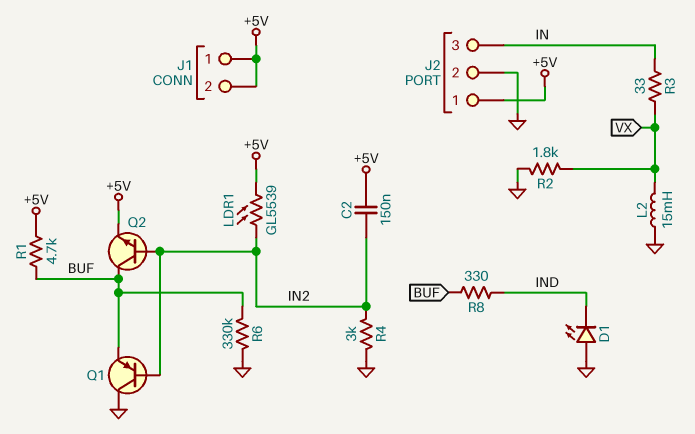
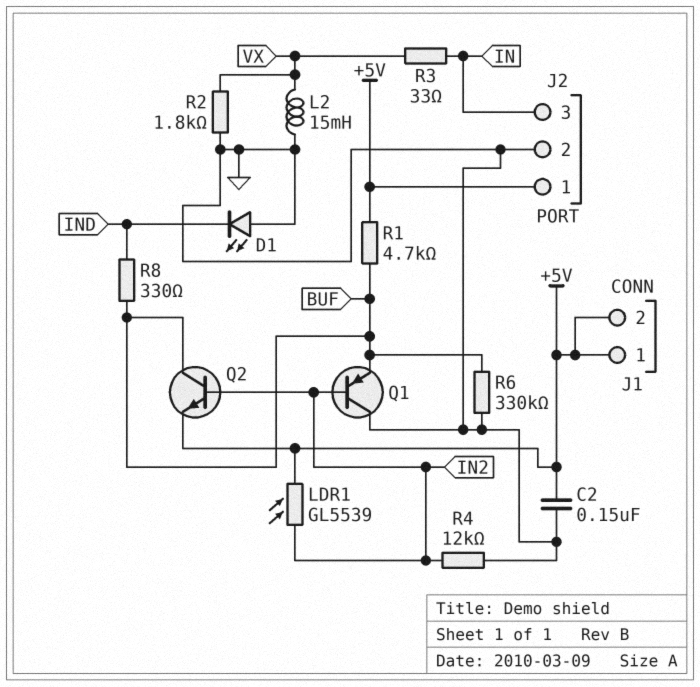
C2: 150nF (+5V, IN2) -> 150nF (+5V, GND)
R4: 3k (GND, IN2) -> 12k (GND, IN2)

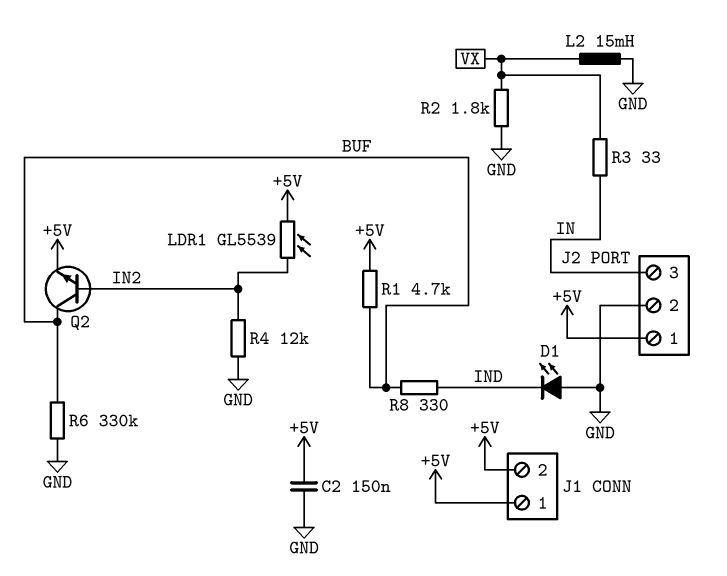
Q1: PNP (B IN2, C GND, E BUF) -> none

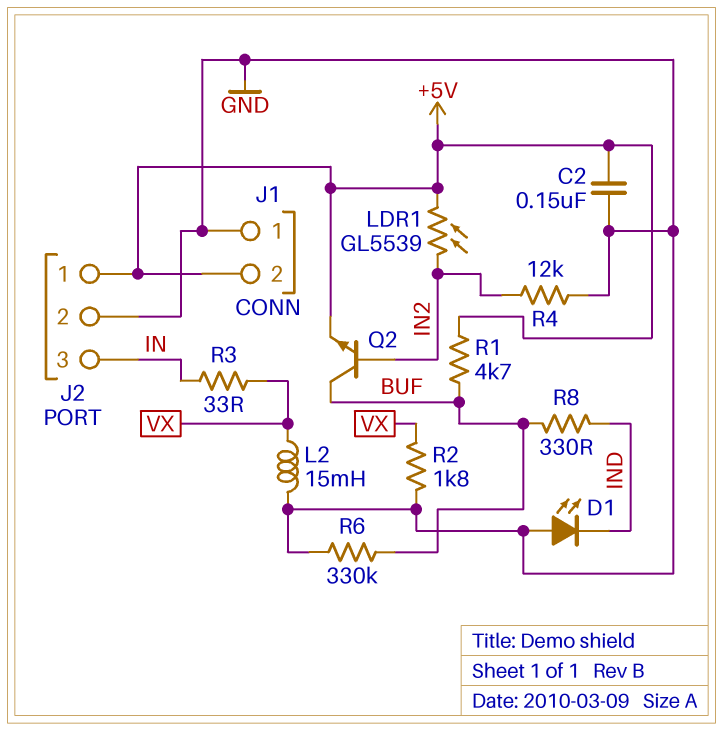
J1 pin 1: +5V -> GND

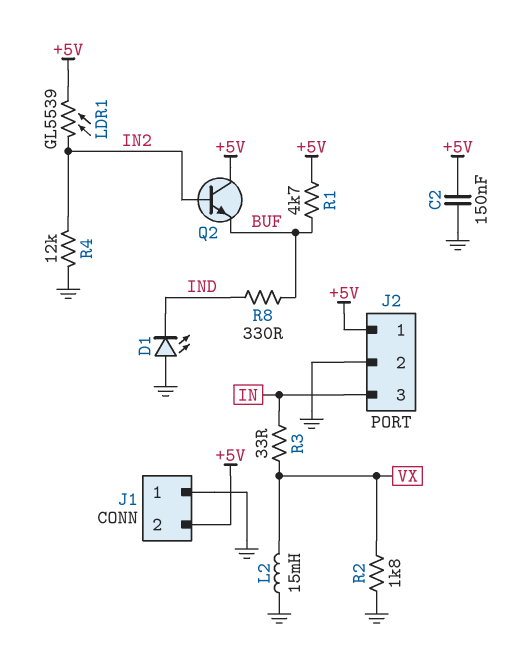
Q2: NPN (B IN2, C BUF, E +5V) -> NPN (B IN2, C +5V, E BUF)
R6: 330k (BUF, GND) -> none

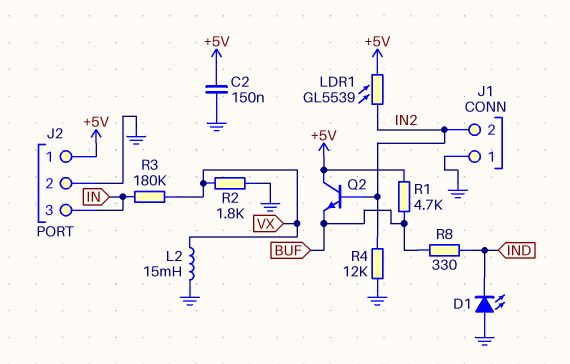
J1 pin 2: +5V -> IN2
R3: 33 (IN, VX) -> 180k (IN, VX)

